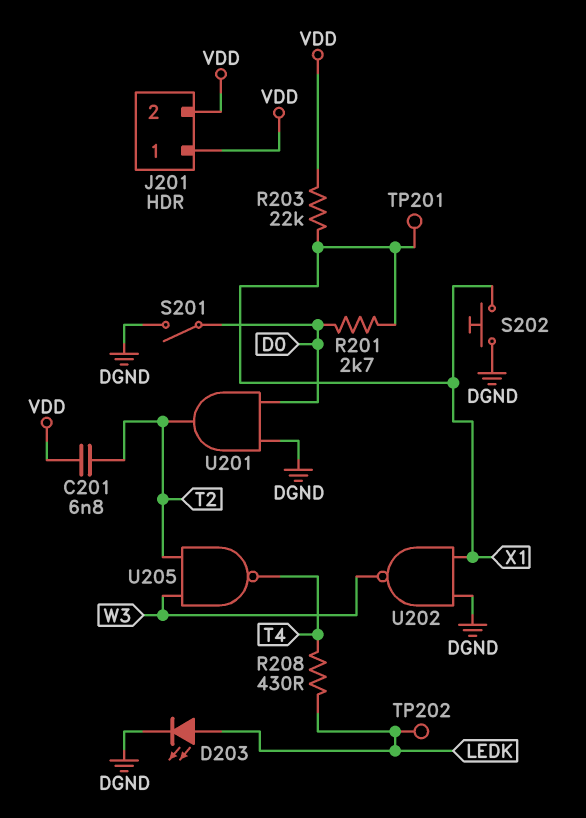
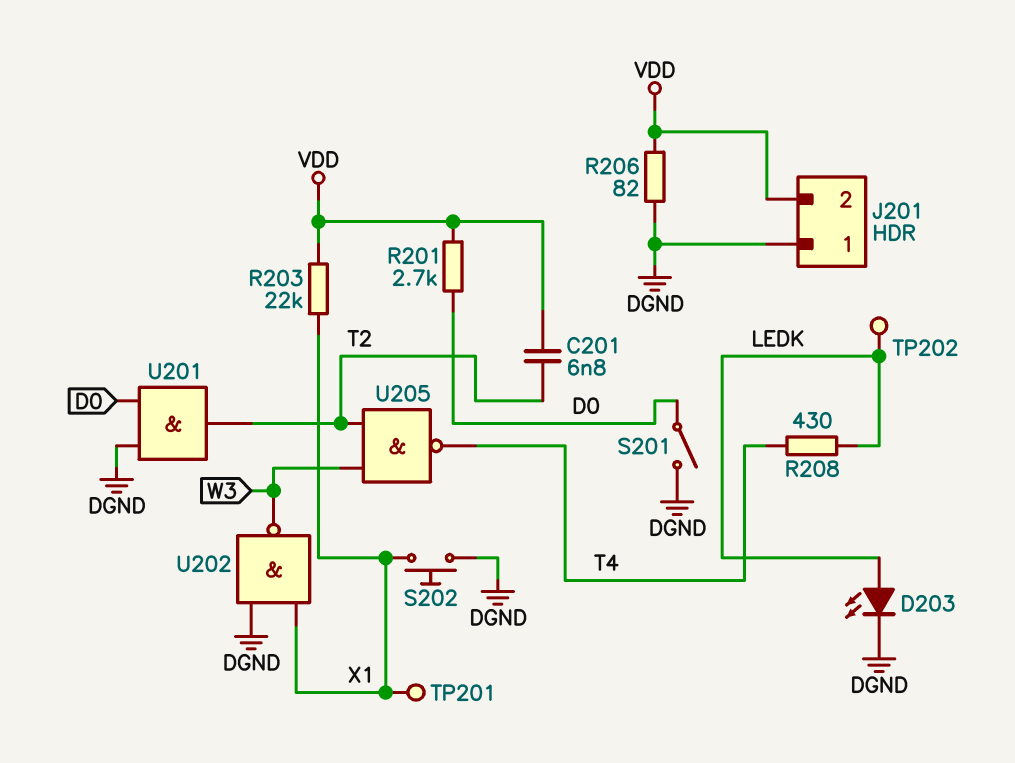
J201 pin 1: VDD -> DGND
R201: 2.7k (D0, X1) -> 2.7k (D0, VDD)
R206: none -> 82 (DGND, VDD)

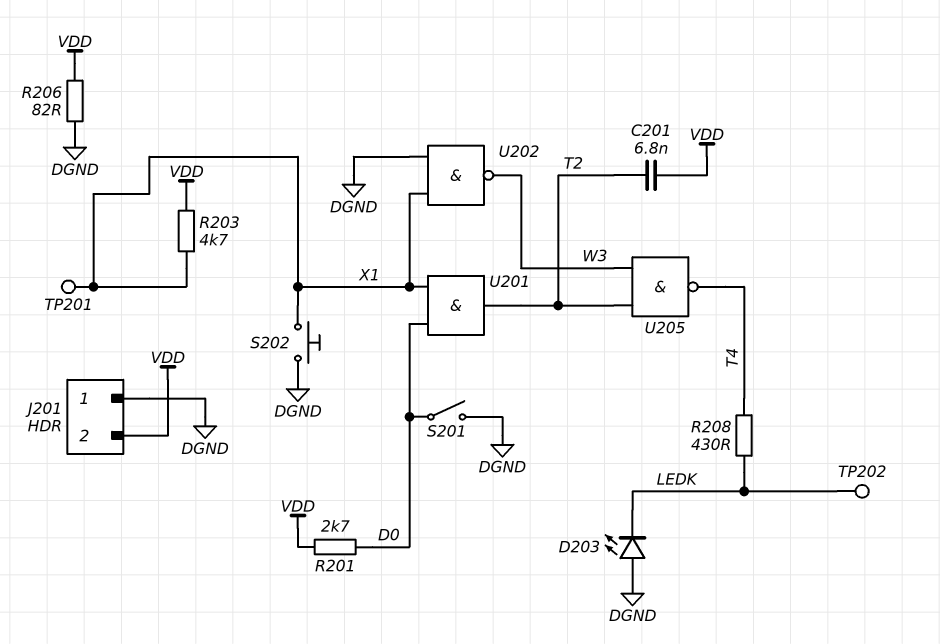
D203: LED (A LEDK, K DGND) -> LED (A DGND, K LEDK)
R203: 22k (VDD, X1) -> 4.7k (VDD, X1)
U201: AND (in D0, in DGND, out T2) -> AND (in D0, in X1, out T2)

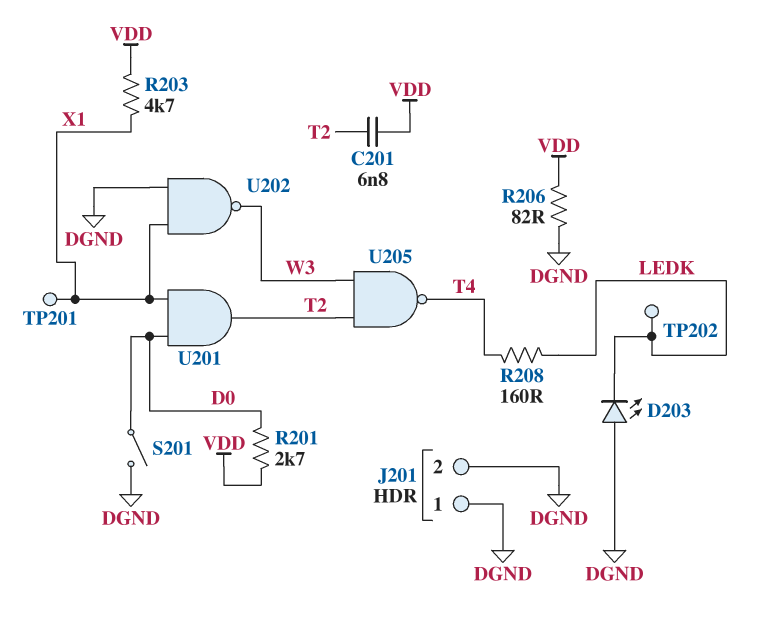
J201 pin 2: VDD -> DGND
R208: 430 (LEDK, T4) -> 160 (LEDK, T4)
S202: button (DGND, X1) -> none

